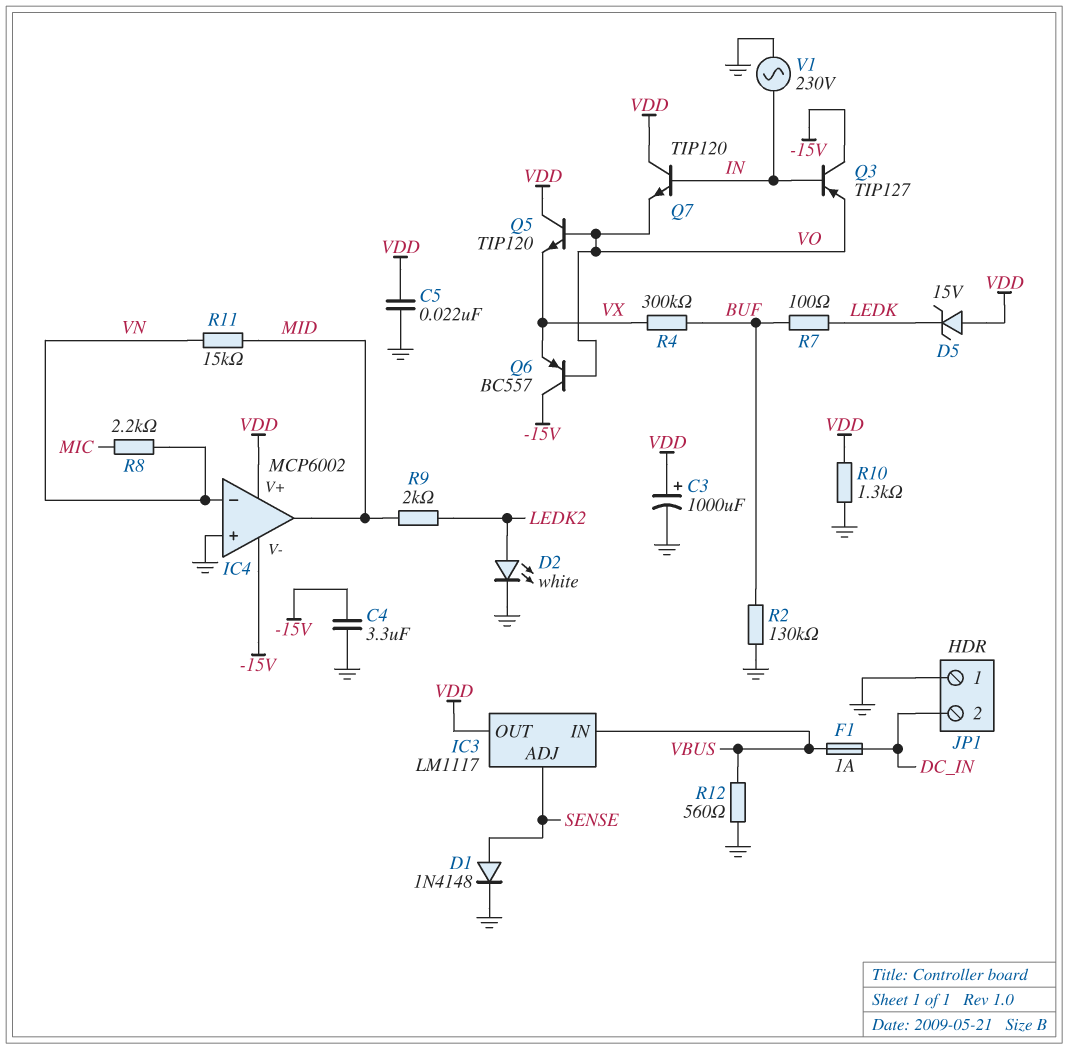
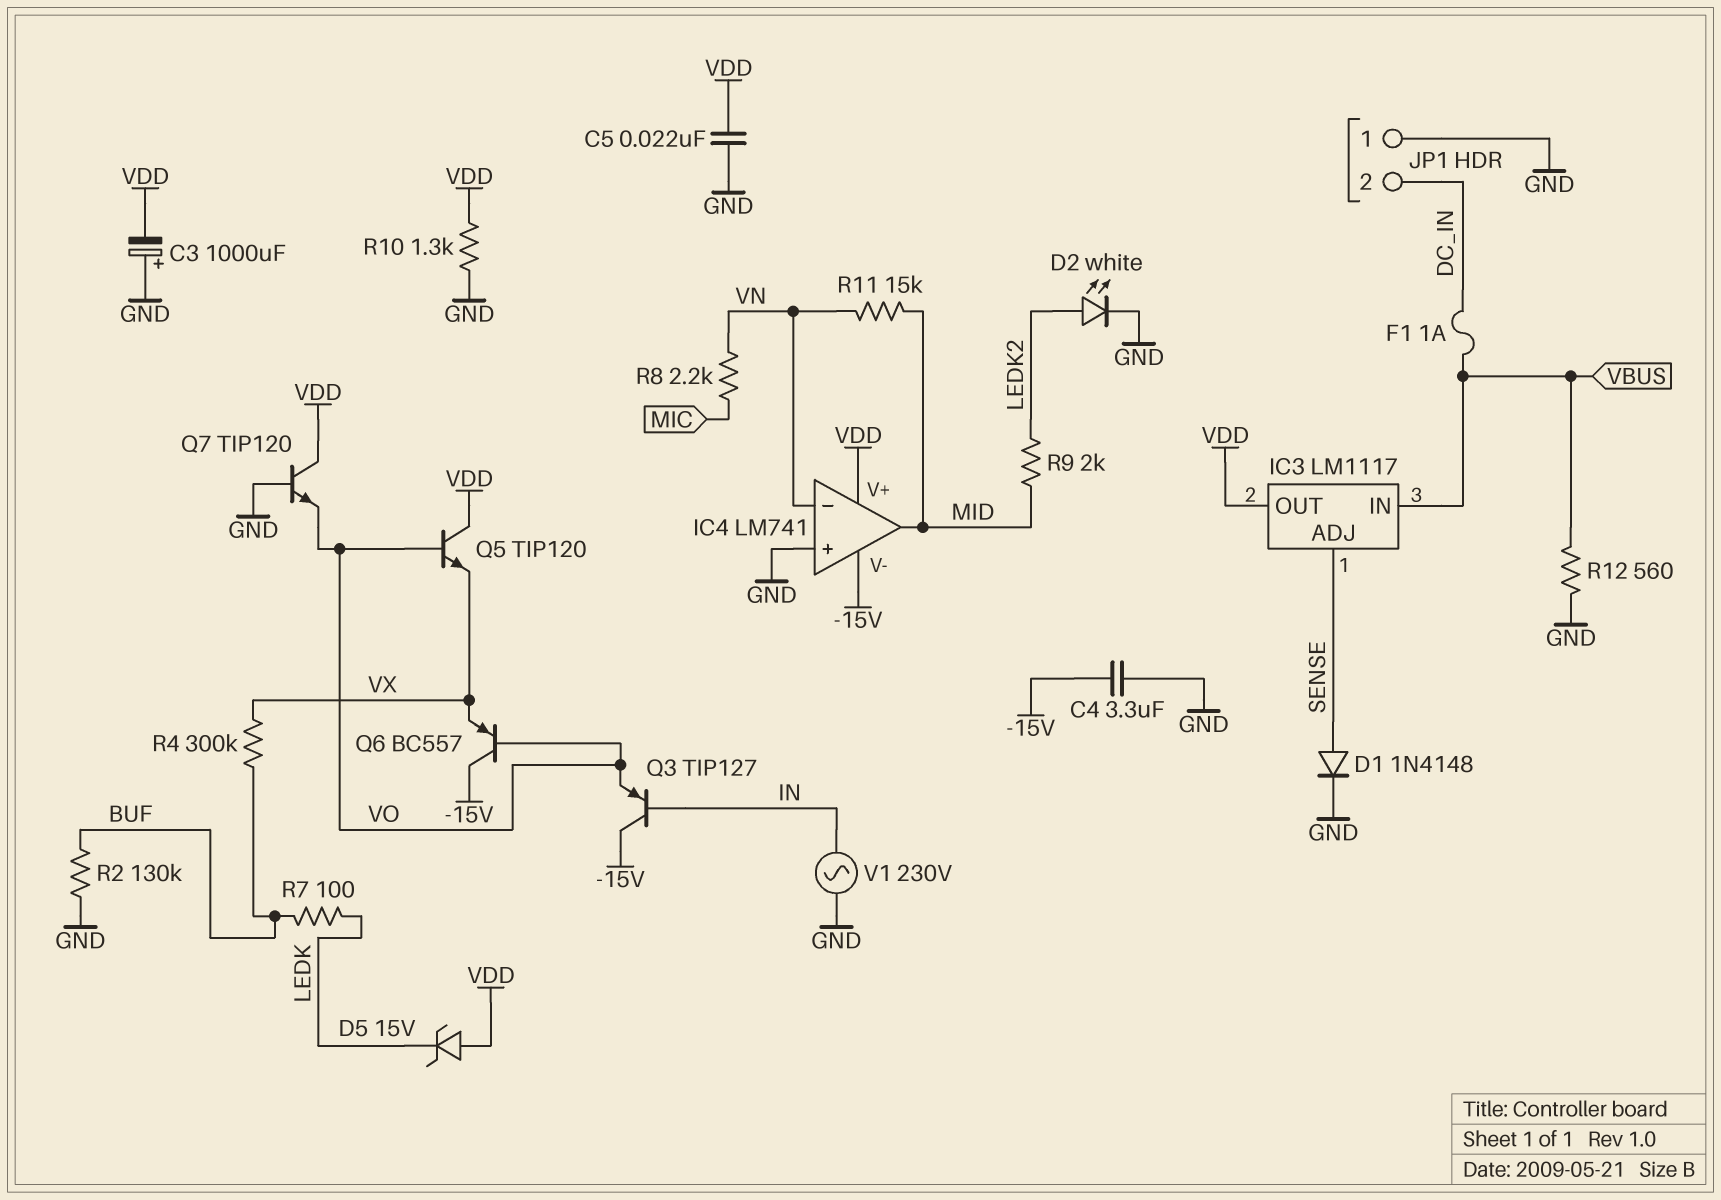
C3: 1000uF (plus VDD, minus GND) -> 1000uF (plus GND, minus VDD)
IC4: MCP6002 -> LM741
Q7: NPN TIP120 (B IN, C VDD, E VO) -> NPN TIP120 (B GND, C VDD, E VO)

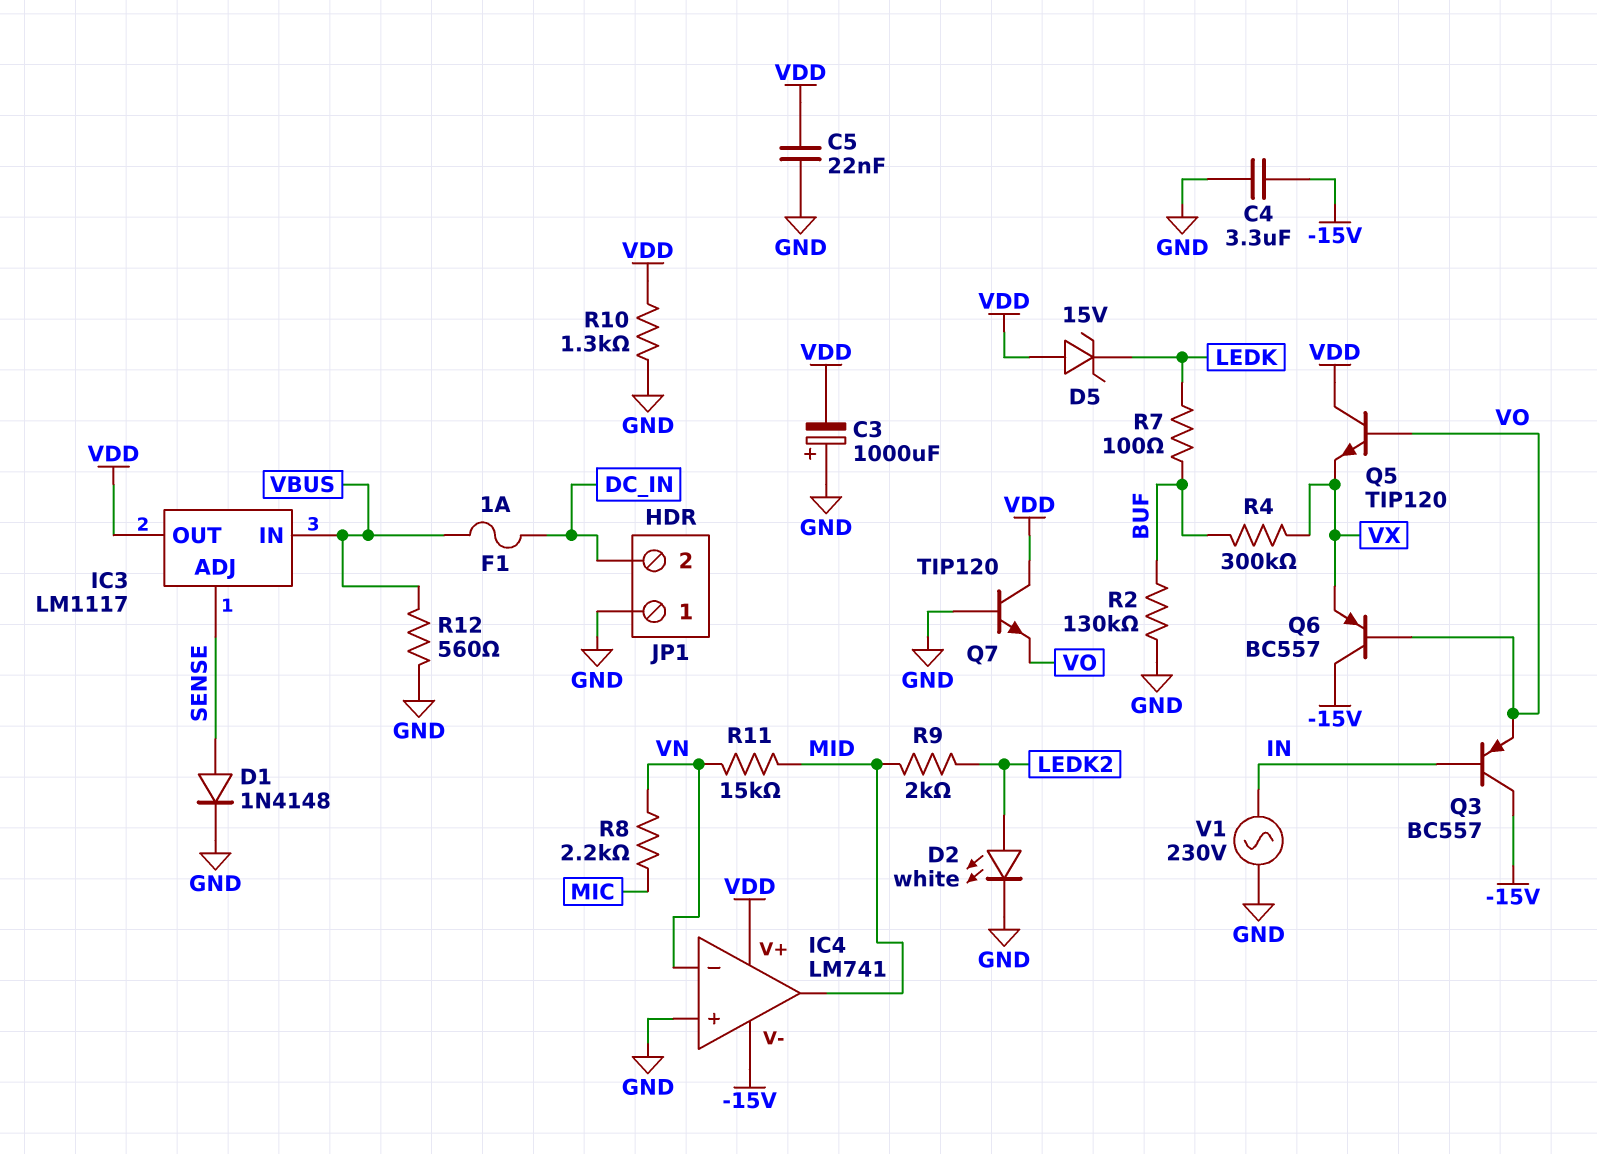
Q3: PNP TIP127 (B IN, C -15V, E VO) -> PNP BC557 (B IN, C -15V, E VO)

